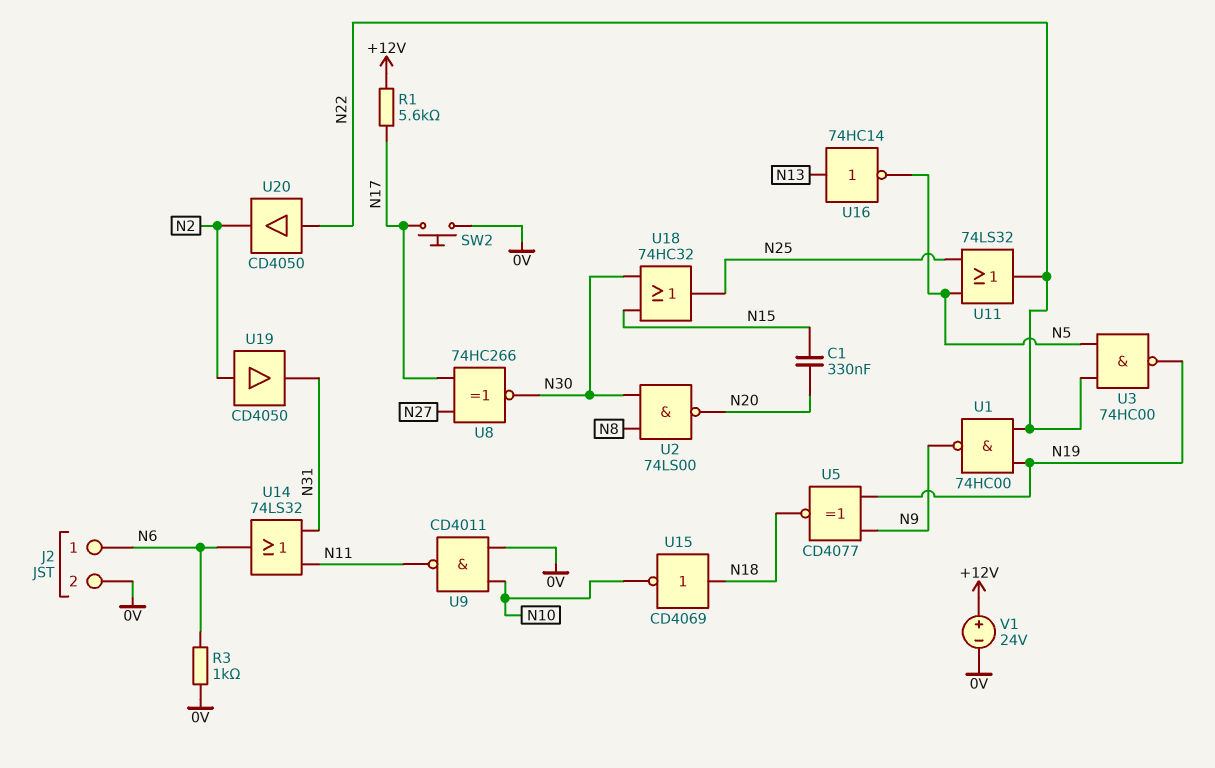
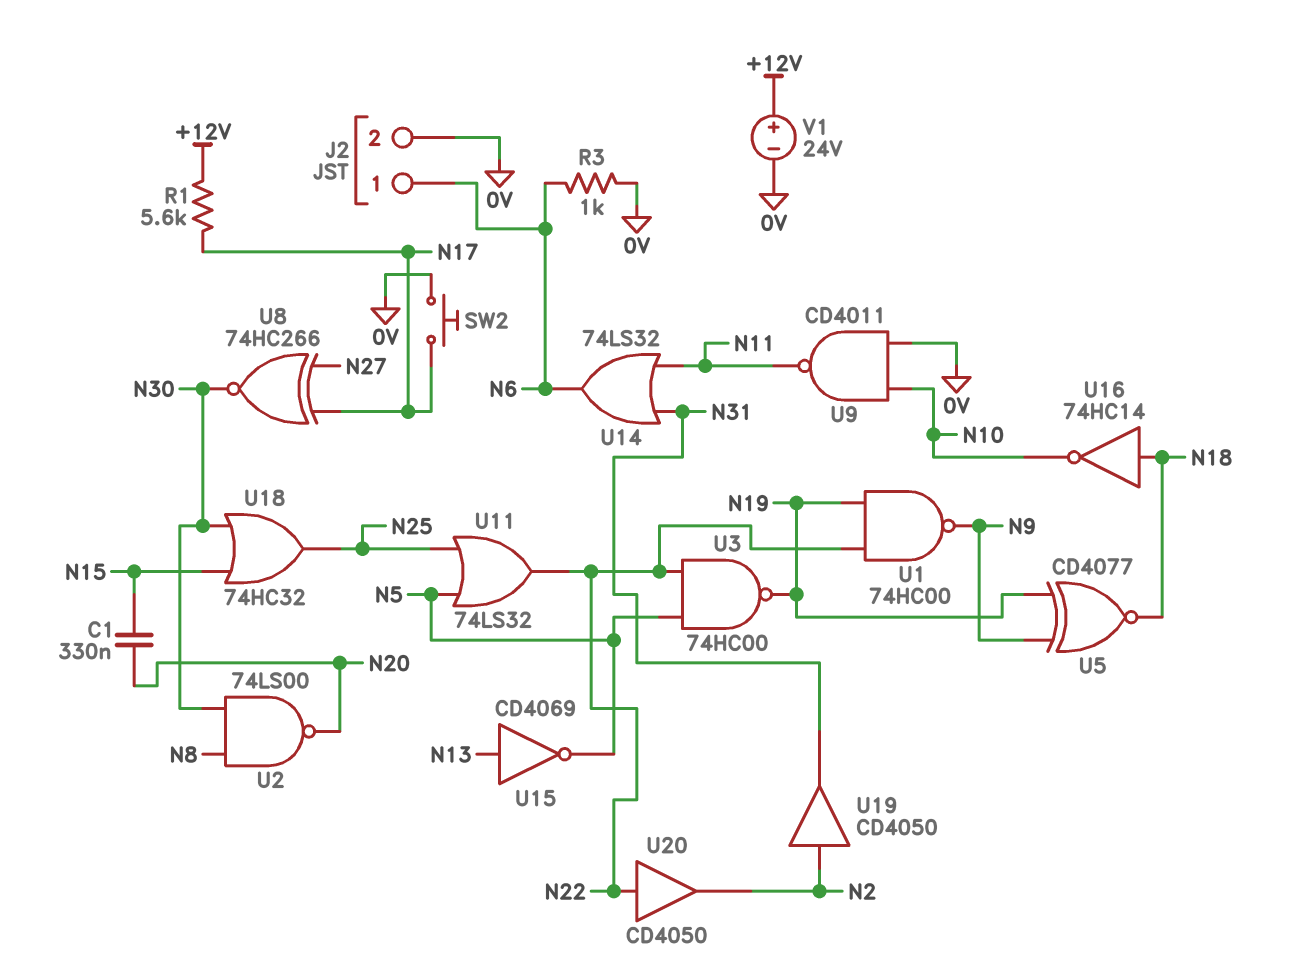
U15: NOT CD4069 (in N18, out N10) -> NOT CD4069 (in N13, out N5)
U16: NOT 74HC14 (in N13, out N5) -> NOT 74HC14 (in N18, out N10)

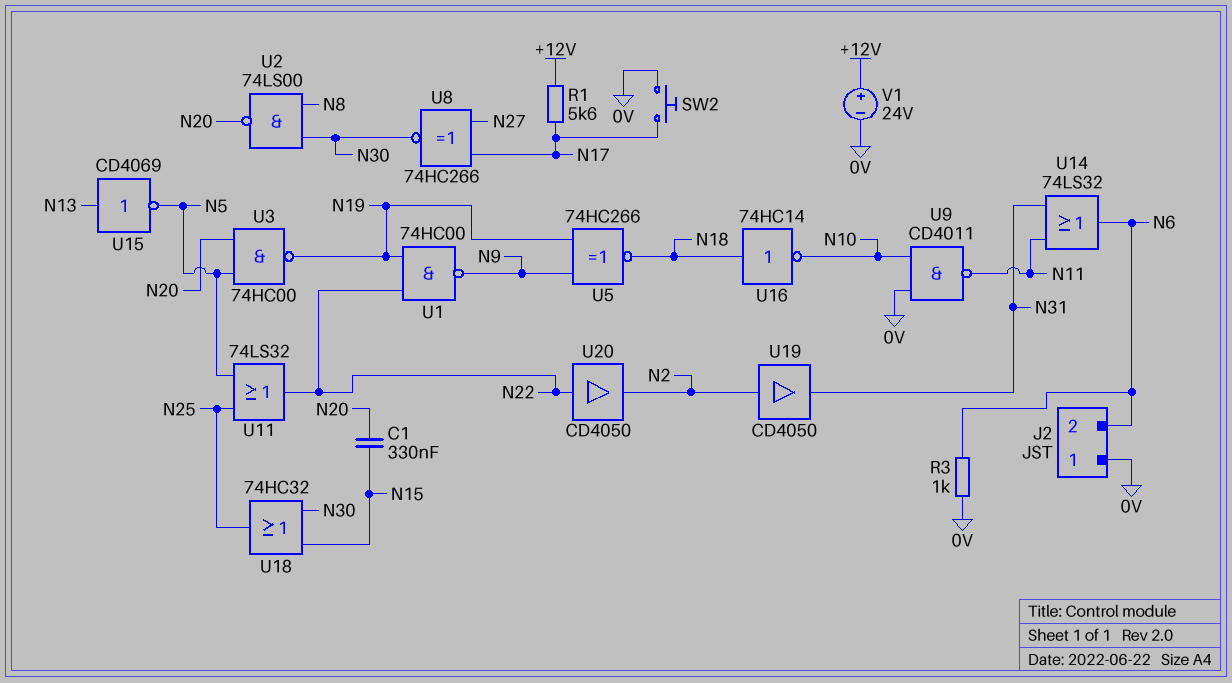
J2 pin 1: N6 -> 0V
J2 pin 2: 0V -> N6
U3: NAND 74HC00 (in N5, in N22, out N19) -> NAND 74HC00 (in N5, in N20, out N19)
U5: XNOR CD4077 (in N9, in N19, out N18) -> XNOR 74HC266 (in N9, in N19, out N18)

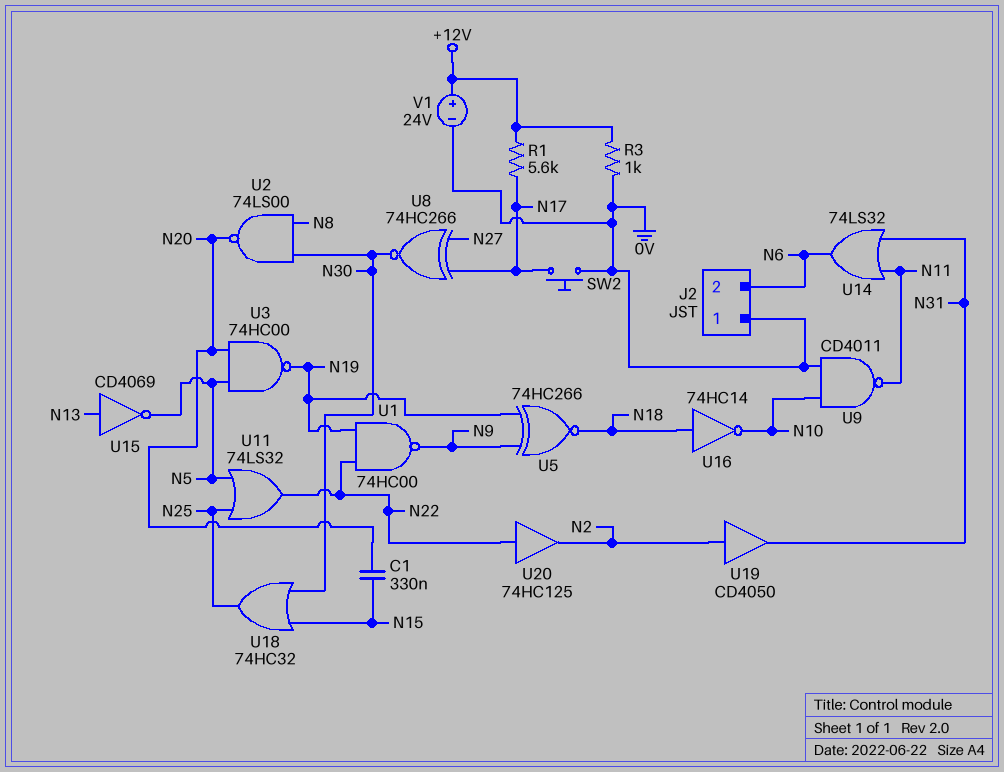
R3: 1k (0V, N6) -> 1k (+12V, 0V)
U20: buffer CD4050 (in N22, out N2) -> buffer 74HC125 (in N22, out N2)

